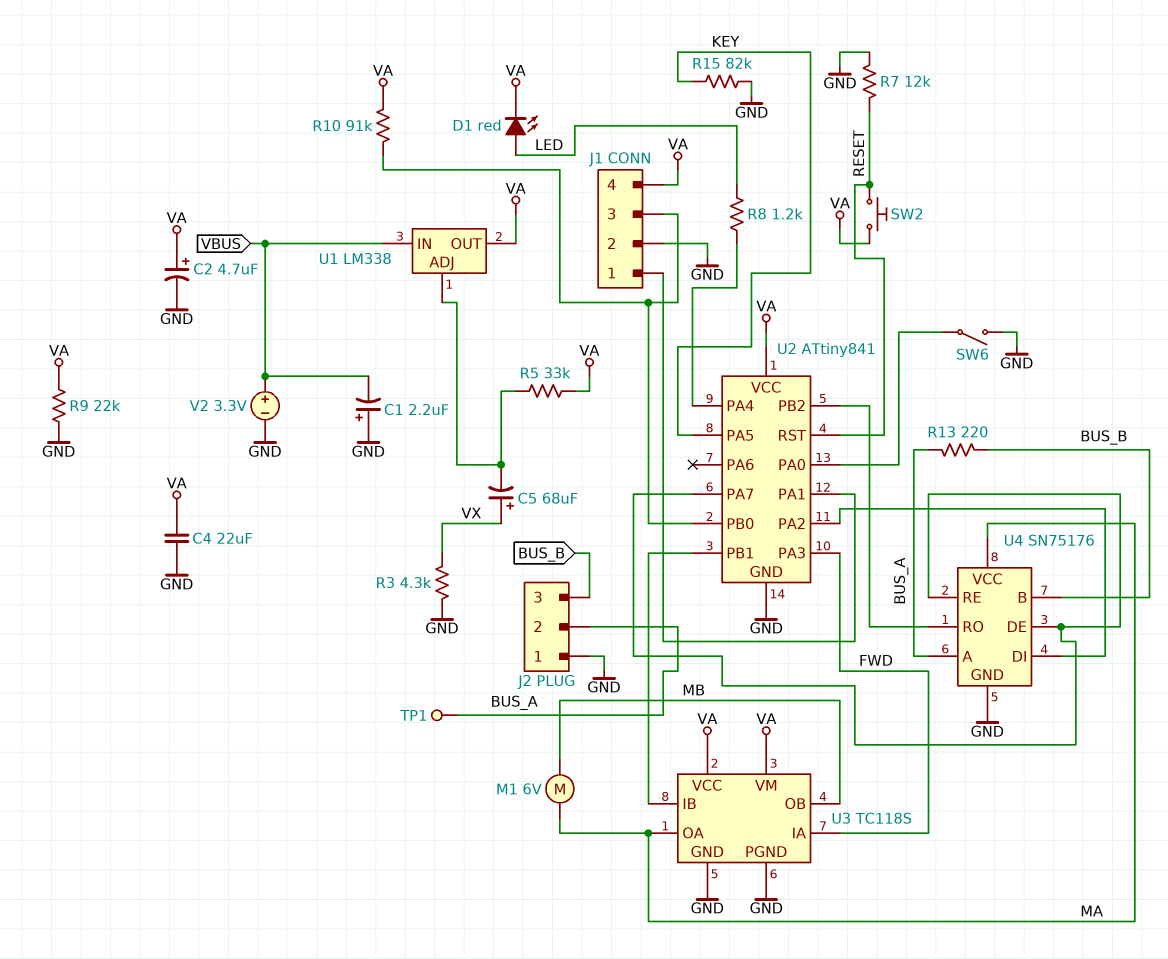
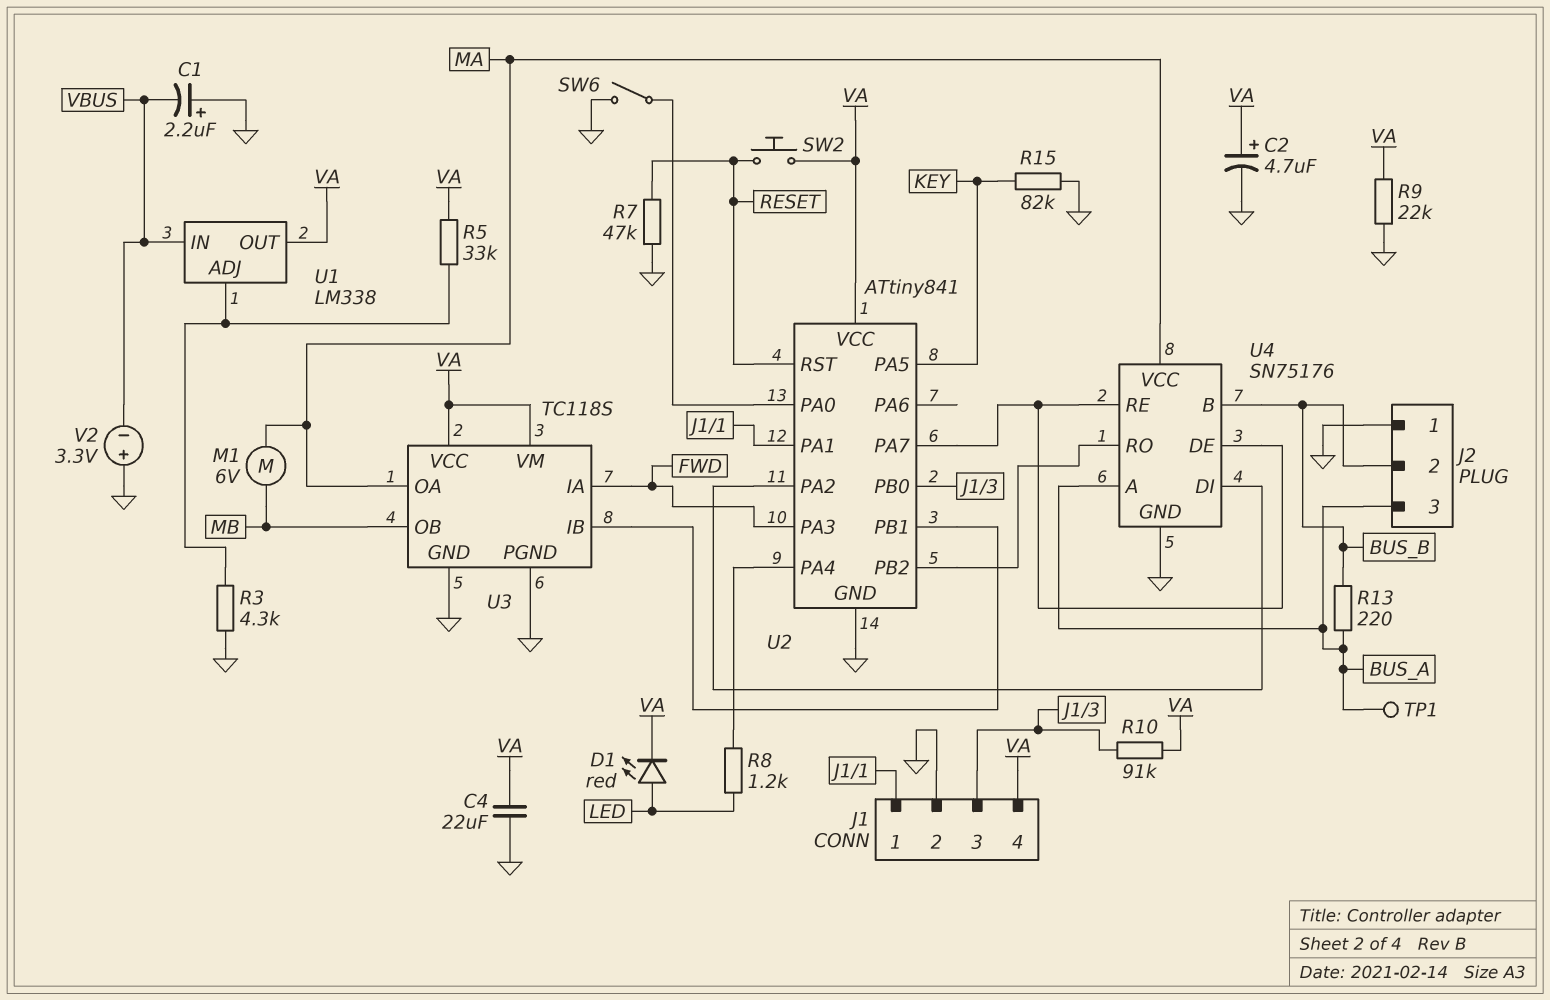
C5: 68uF (plus VX, minus U1/ADJ) -> none
J2 pin 2: BUS_A -> BUS_B
J2 pin 3: BUS_B -> BUS_A
R3: 4.3k (GND, VX) -> 4.3k (GND, U1/ADJ)
R7: 12k (GND, RESET) -> 47k (GND, RESET)
V2: 3.3V (plus VBUS, minus GND) -> 3.3V (plus GND, minus VBUS)

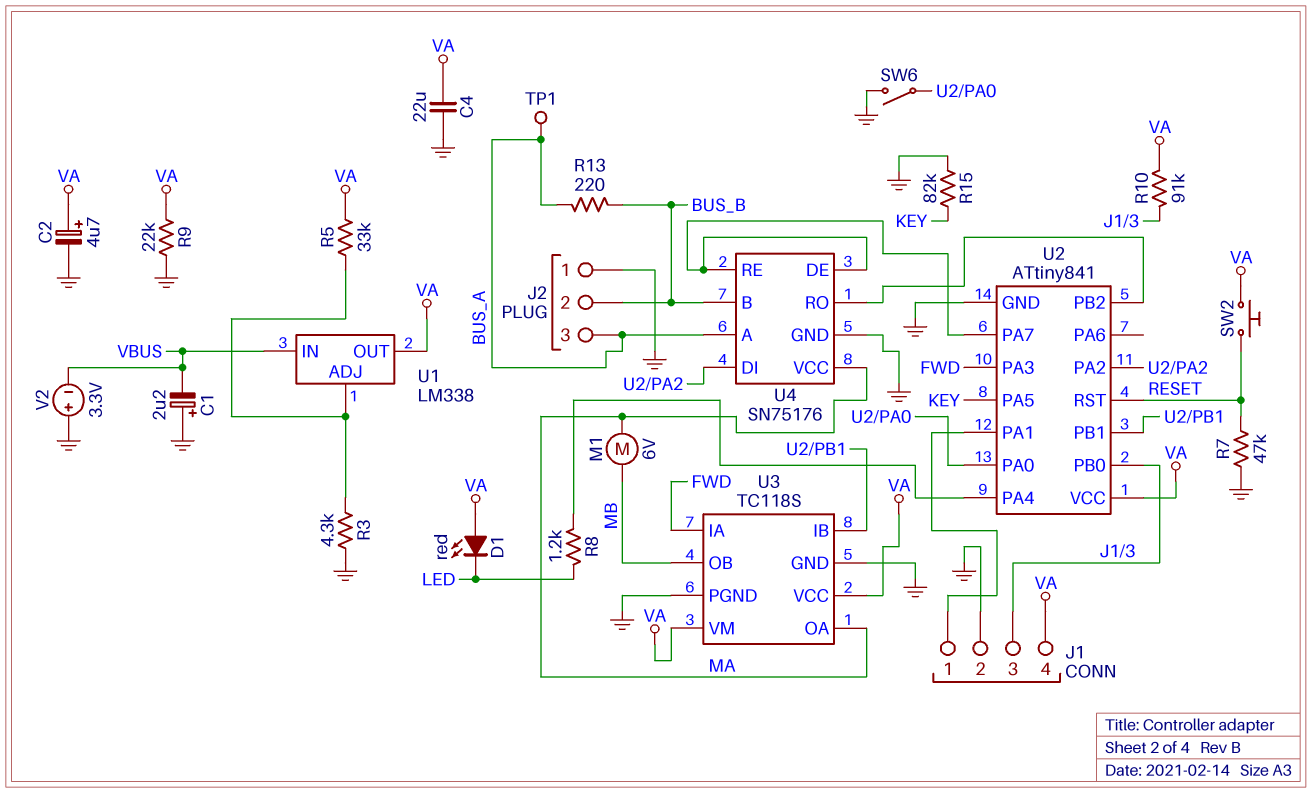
D1: LED red (A LED, K VA) -> LED red (A VA, K LED)

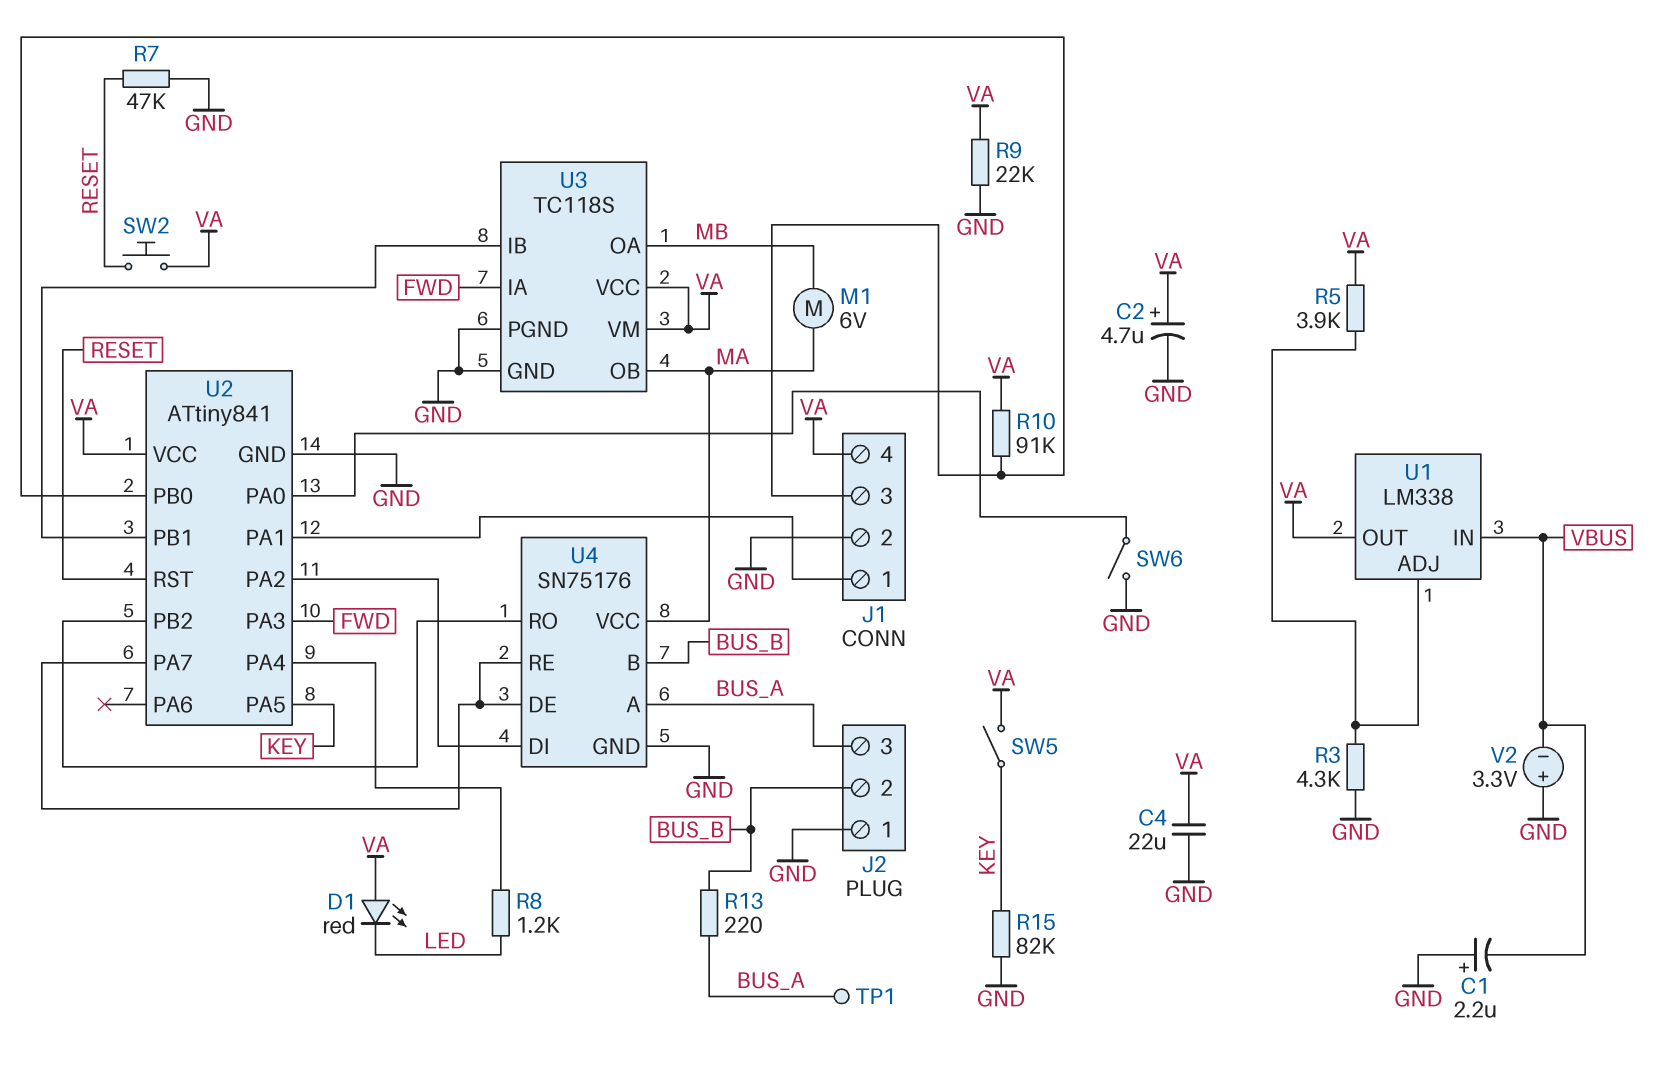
R5: 33k (U1/ADJ, VA) -> 3.9k (U1/ADJ, VA)
SW5: none -> switch (KEY, VA)
U3 pin OA: MA -> MB
U3 pin OB: MB -> MA

